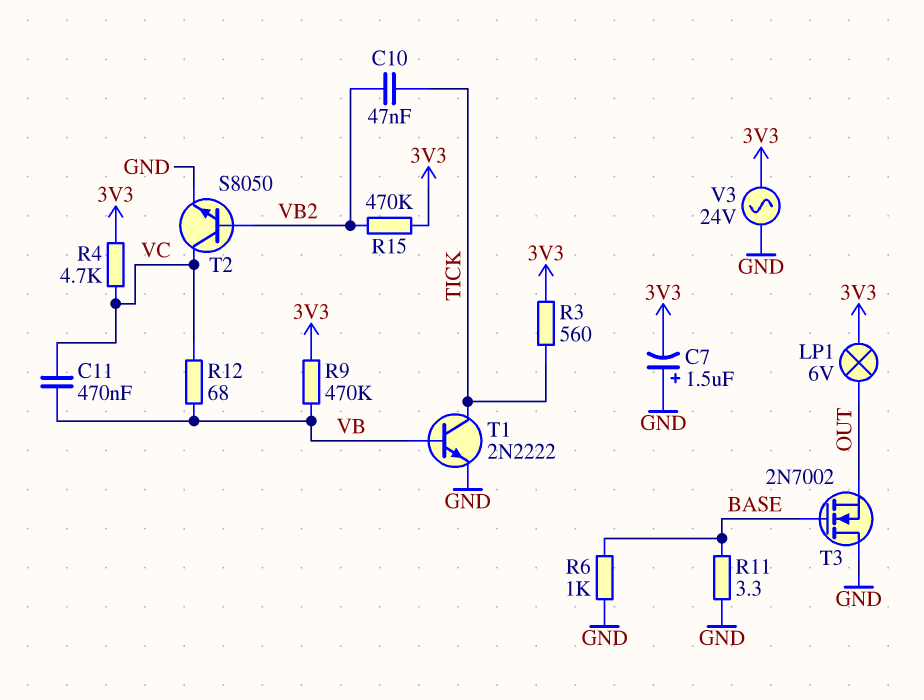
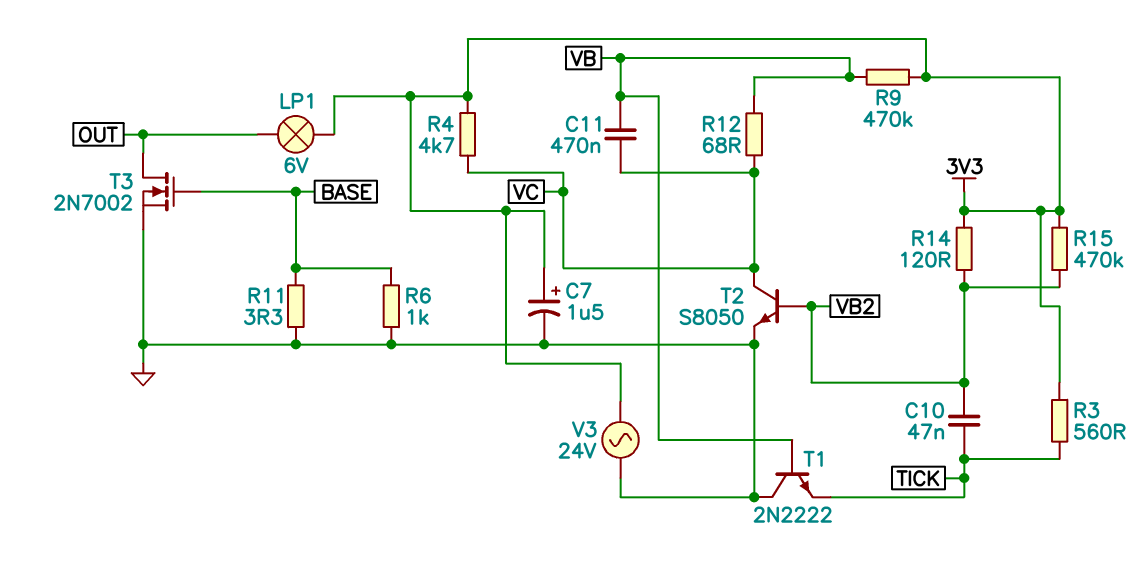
C7: 1.5uF (plus GND, minus 3V3) -> 1.5uF (plus 3V3, minus GND)
R14: none -> 120 (3V3, VB2)
T1: NPN 2N2222 (B VB, C TICK, E GND) -> NPN 2N2222 (B VB, C GND, E TICK)
T3: NMOS 2N7002 (G BASE, D GND, S OUT) -> NMOS 2N7002 (G BASE, D OUT, S GND)

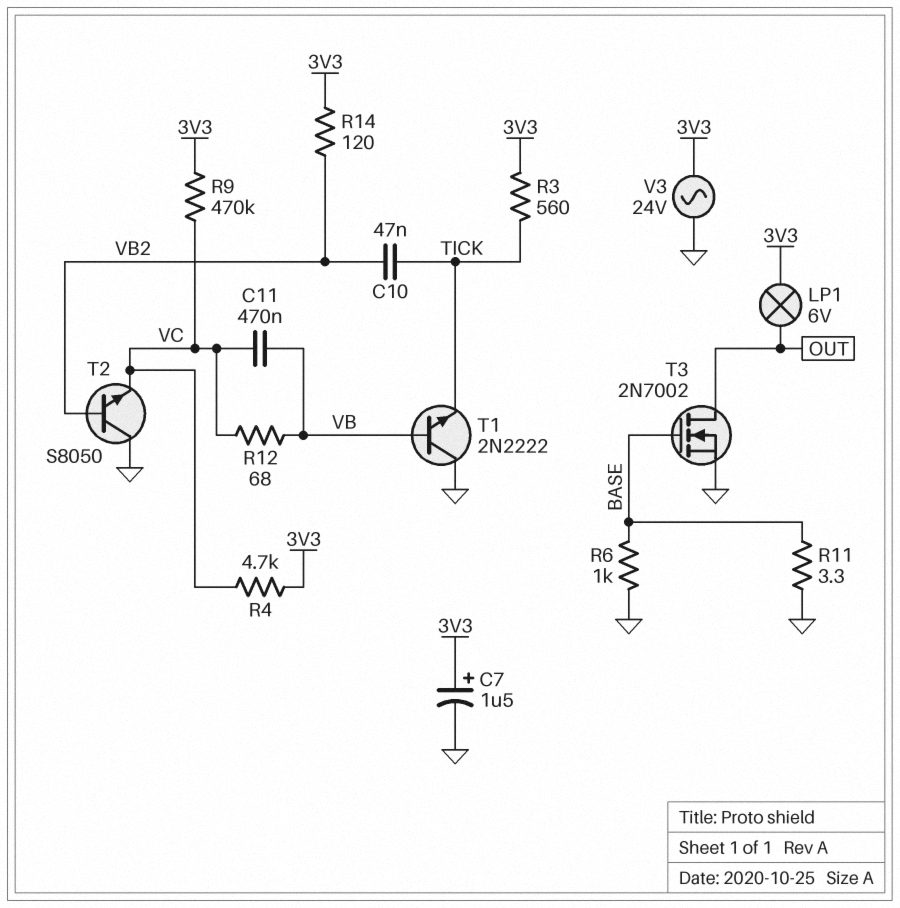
R9: 470k (3V3, VB) -> 470k (3V3, VC)
R15: 470k (3V3, VB2) -> none
T2: NPN S8050 (B VB2, C VC, E GND) -> NPN S8050 (B VB2, C GND, E VC)

